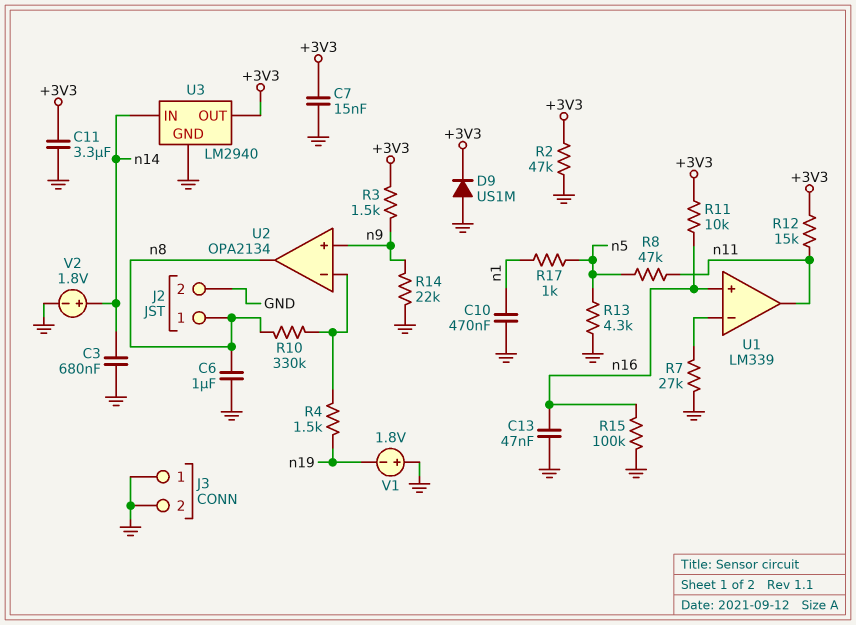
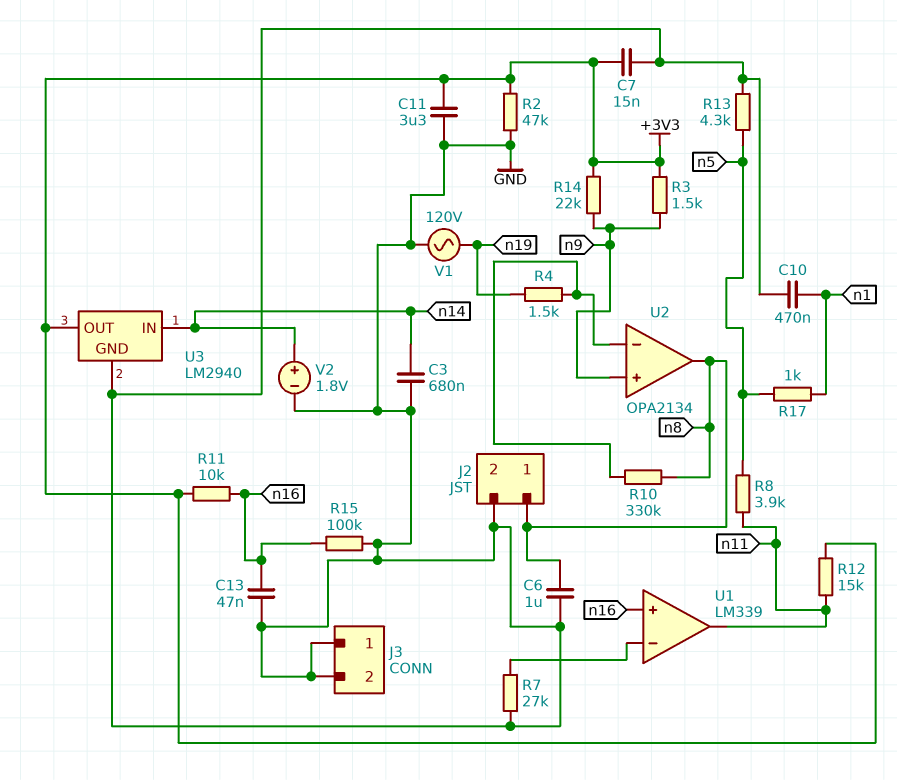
D9: diode US1M (A GND, K +3V3) -> none
R8: 47k (n5, n11) -> 3.9k (n5, n11)
R14: 22k (GND, n9) -> 22k (+3V3, n9)
V1: 1.8V (plus GND, minus n19) -> AC 120V (GND, n19)

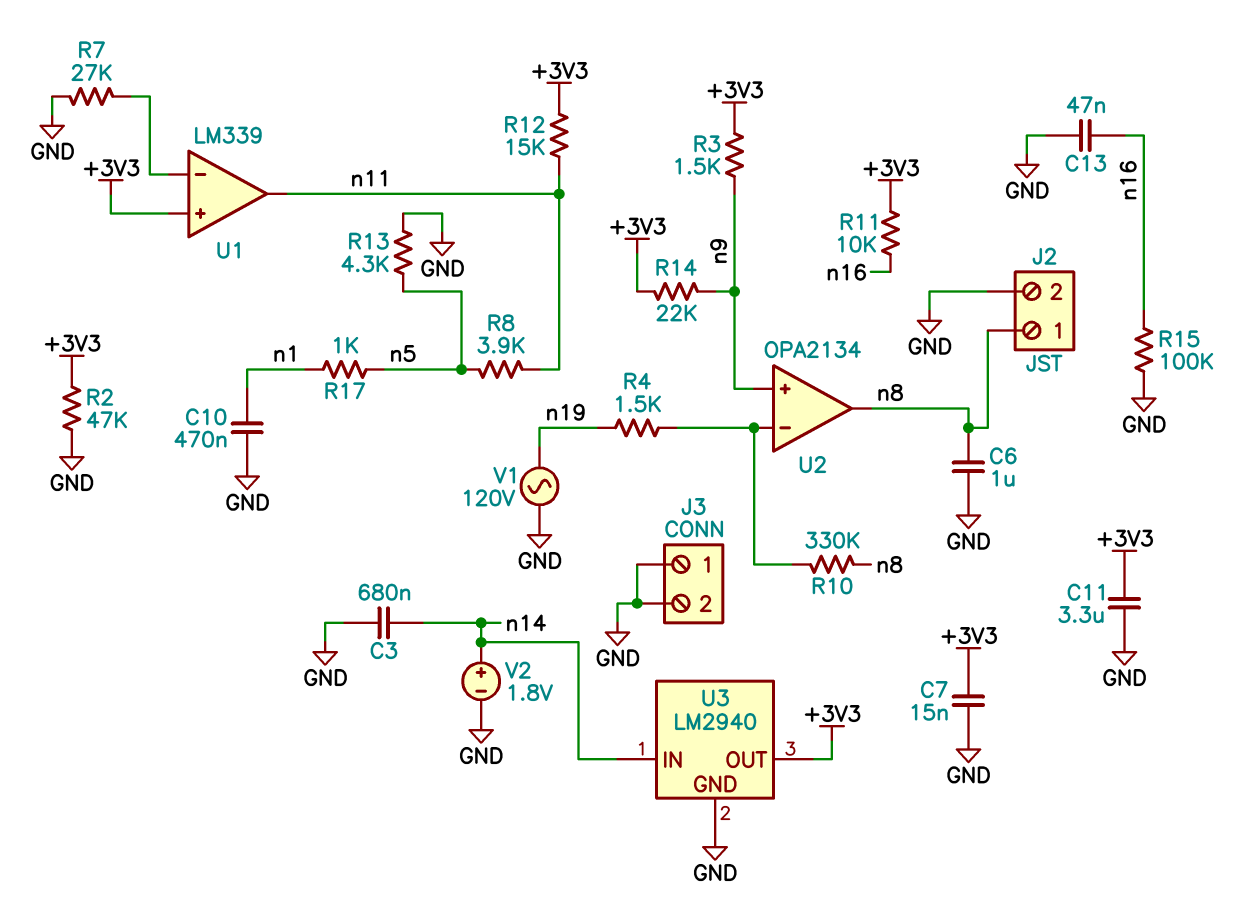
U1 pin in+: n16 -> +3V3

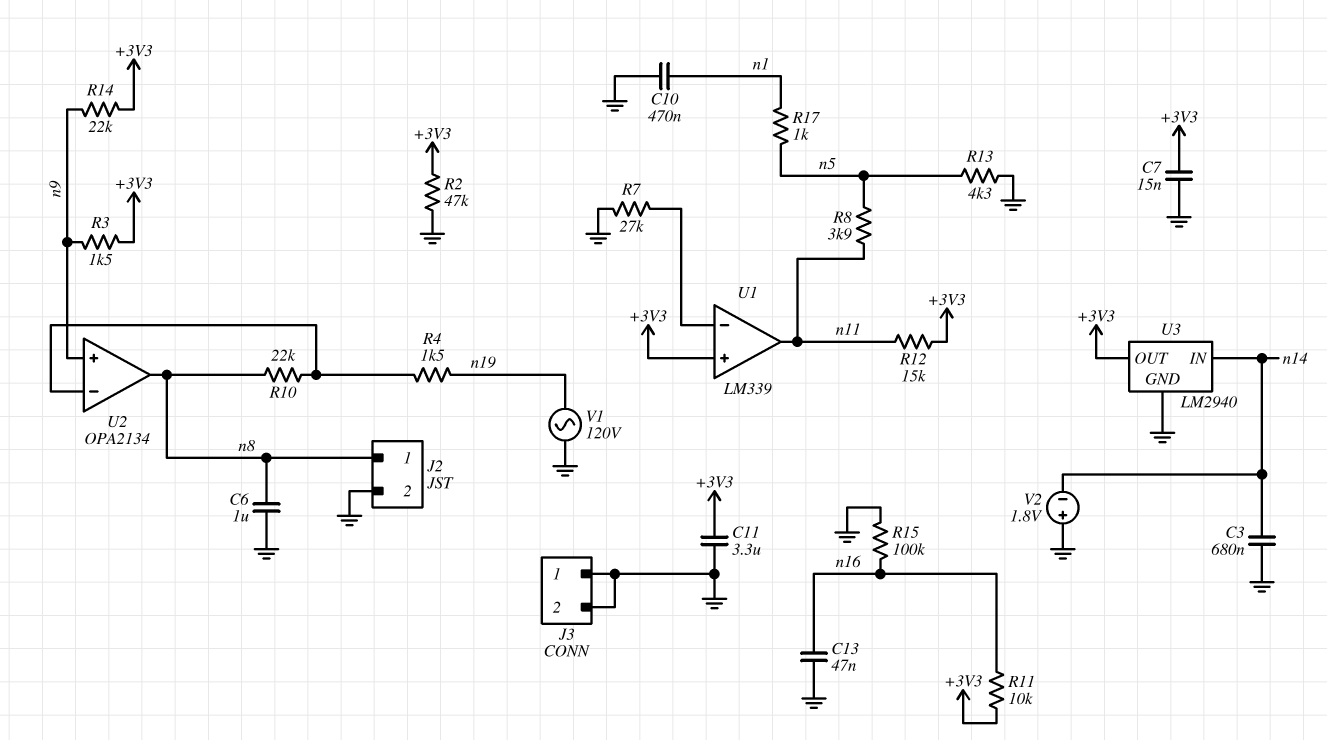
R10: 330k (U2/in-, n8) -> 22k (U2/in-, n8)
V2: 1.8V (plus n14, minus GND) -> 1.8V (plus GND, minus n14)

